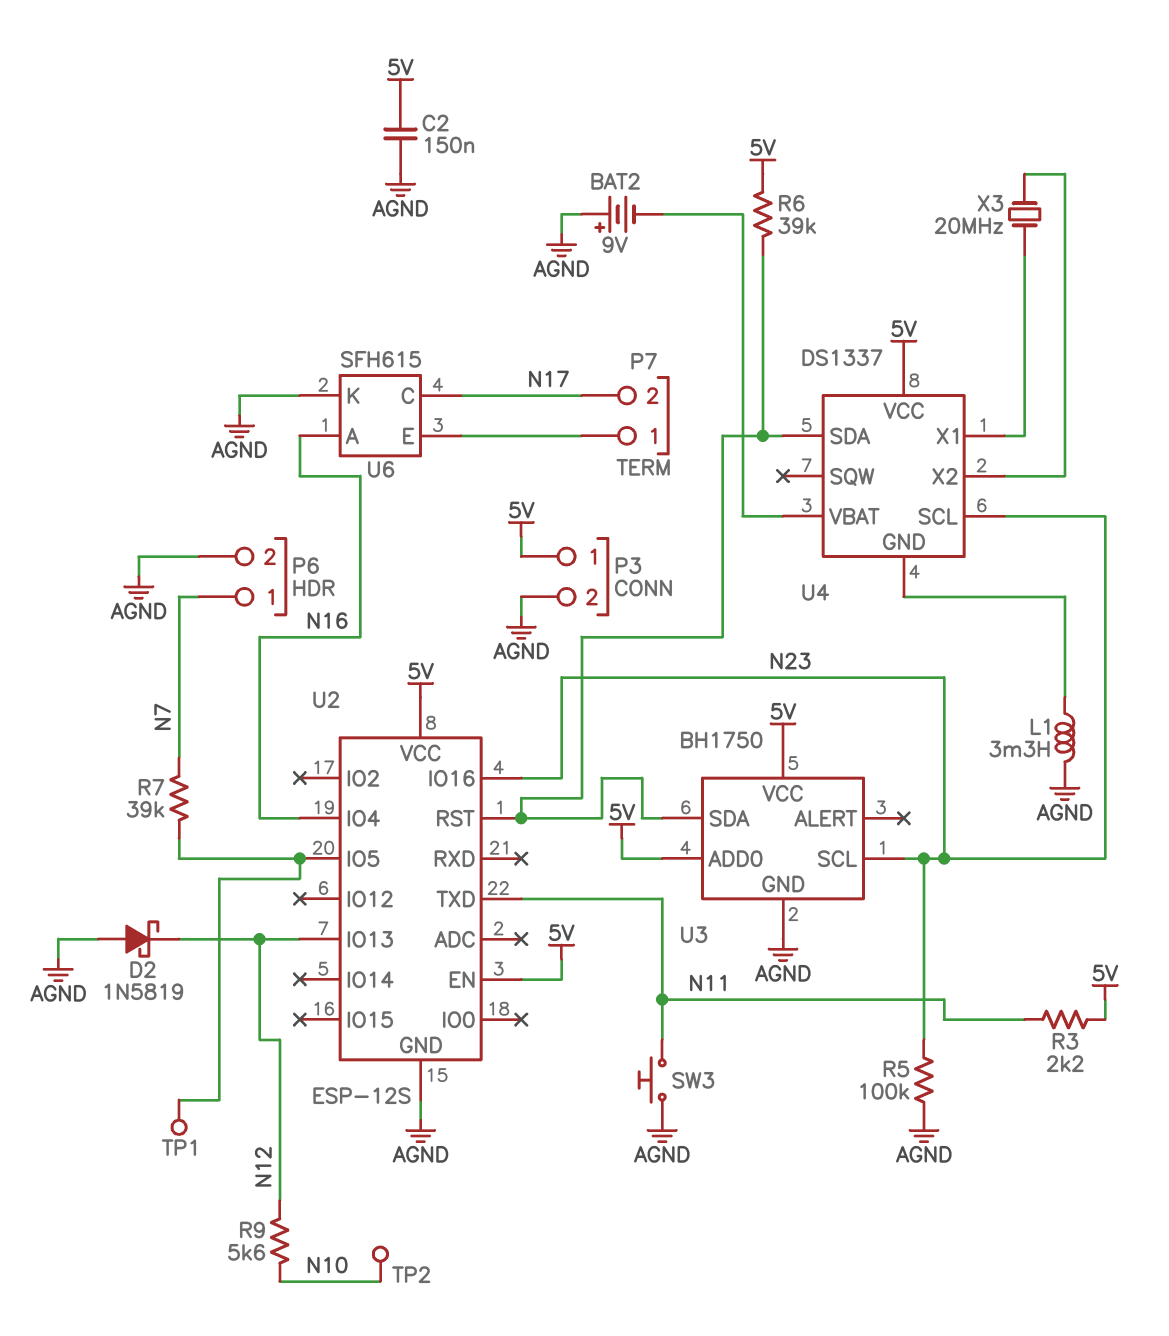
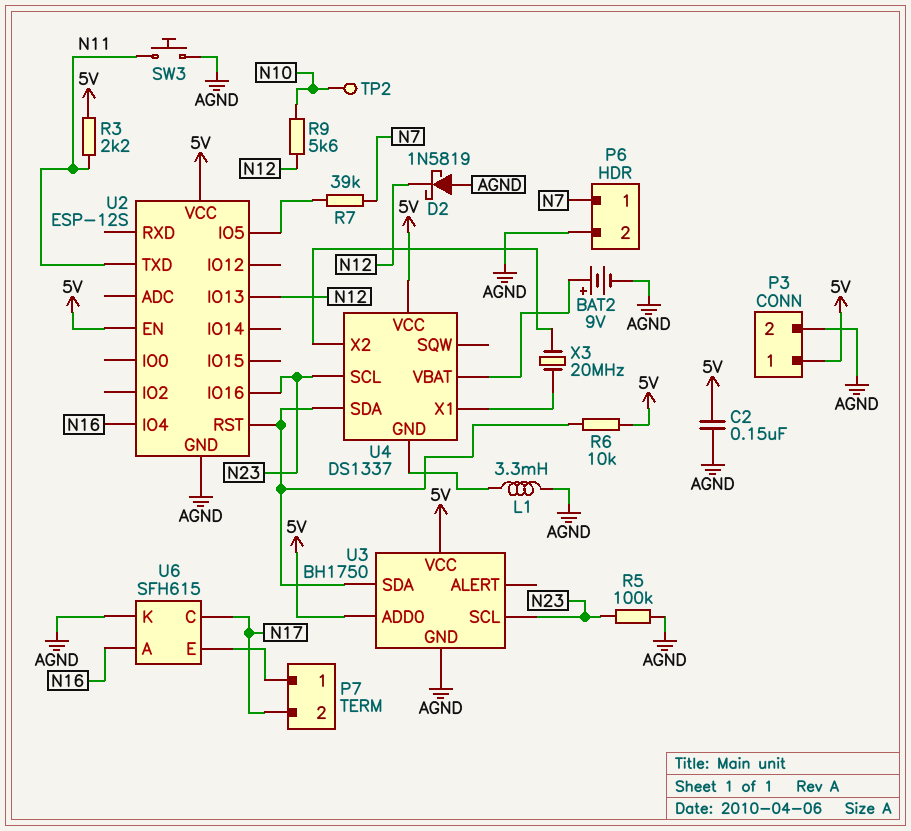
BAT2: 9V (plus AGND, minus U4/VBAT) -> 9V (plus U4/VBAT, minus AGND)
R6: 39k (5V, U2/RST) -> 10k (5V, U2/RST)
TP1: test point (U2/IO5) -> none

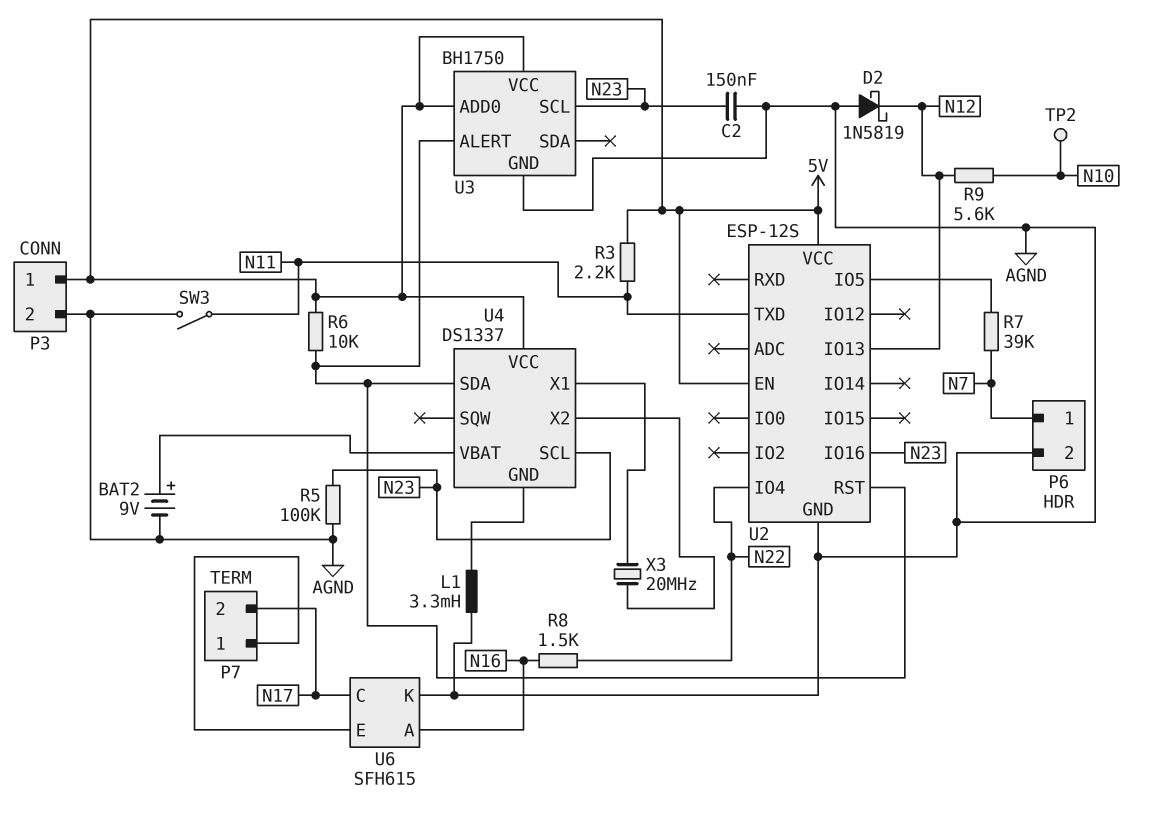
C2: 150nF (5V, AGND) -> 150nF (AGND, N23)
R8: none -> 1.5k (N16, N22)
SW3: button (AGND, N11) -> switch (AGND, N11)
U2 pin IO4: N16 -> N22
U3 pin ALERT: none -> U2/RST
U3 pin SDA: U2/RST -> none

